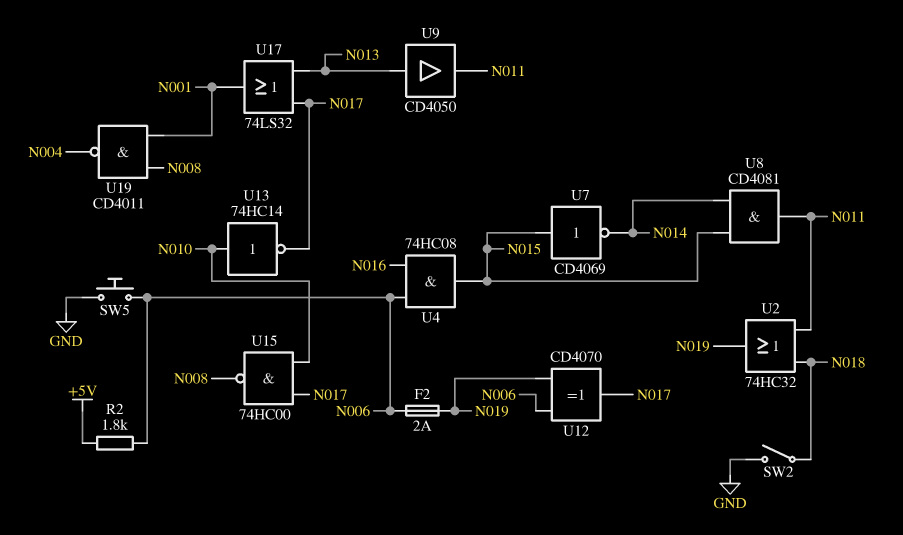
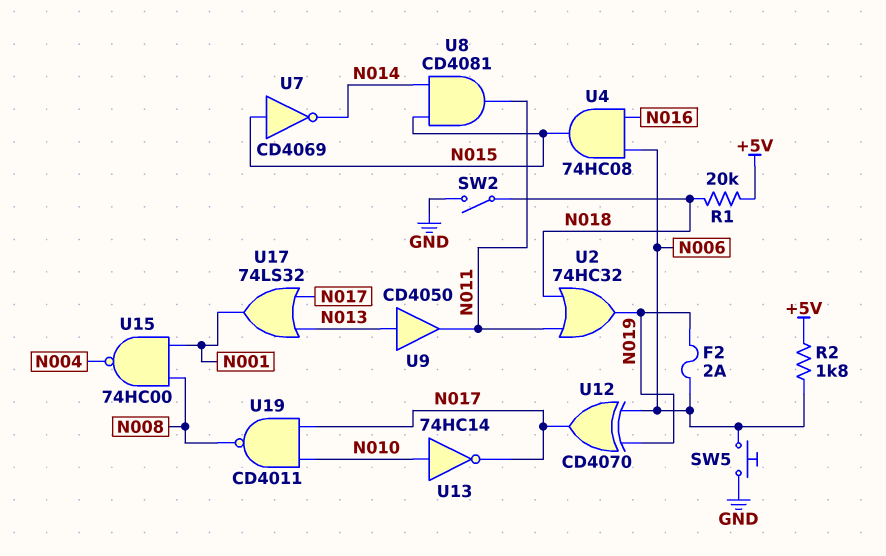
R1: none -> 20k (+5V, N018)
U15: NAND 74HC00 (in N010, in N017, out N008) -> NAND 74HC00 (in N001, in N008, out N004)
U19: NAND CD4011 (in N001, in N008, out N004) -> NAND CD4011 (in N010, in N017, out N008)

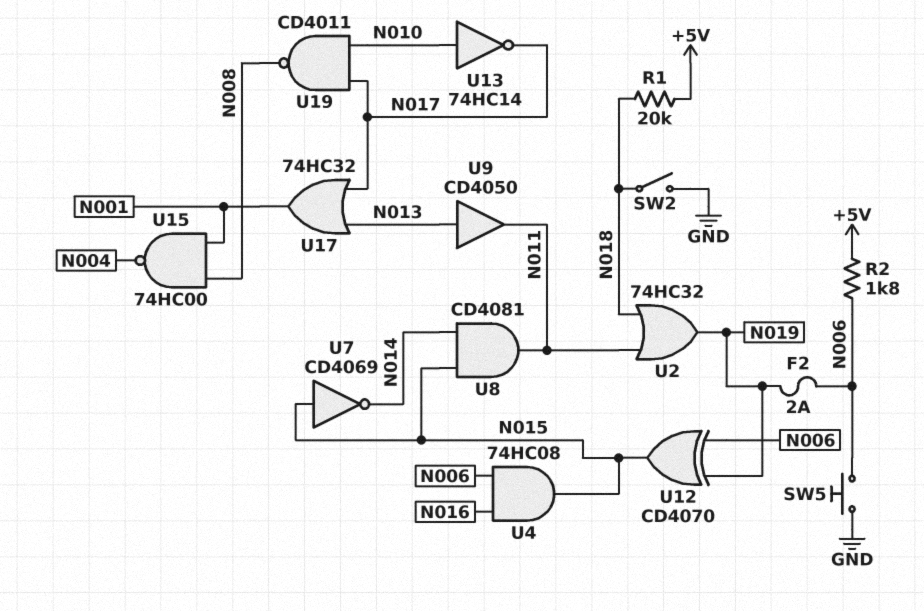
U12: XOR CD4070 (in N006, in N019, out N017) -> XOR CD4070 (in N006, in N019, out N015)
U17: OR 74LS32 (in N013, in N017, out N001) -> OR 74HC32 (in N013, in N017, out N001)

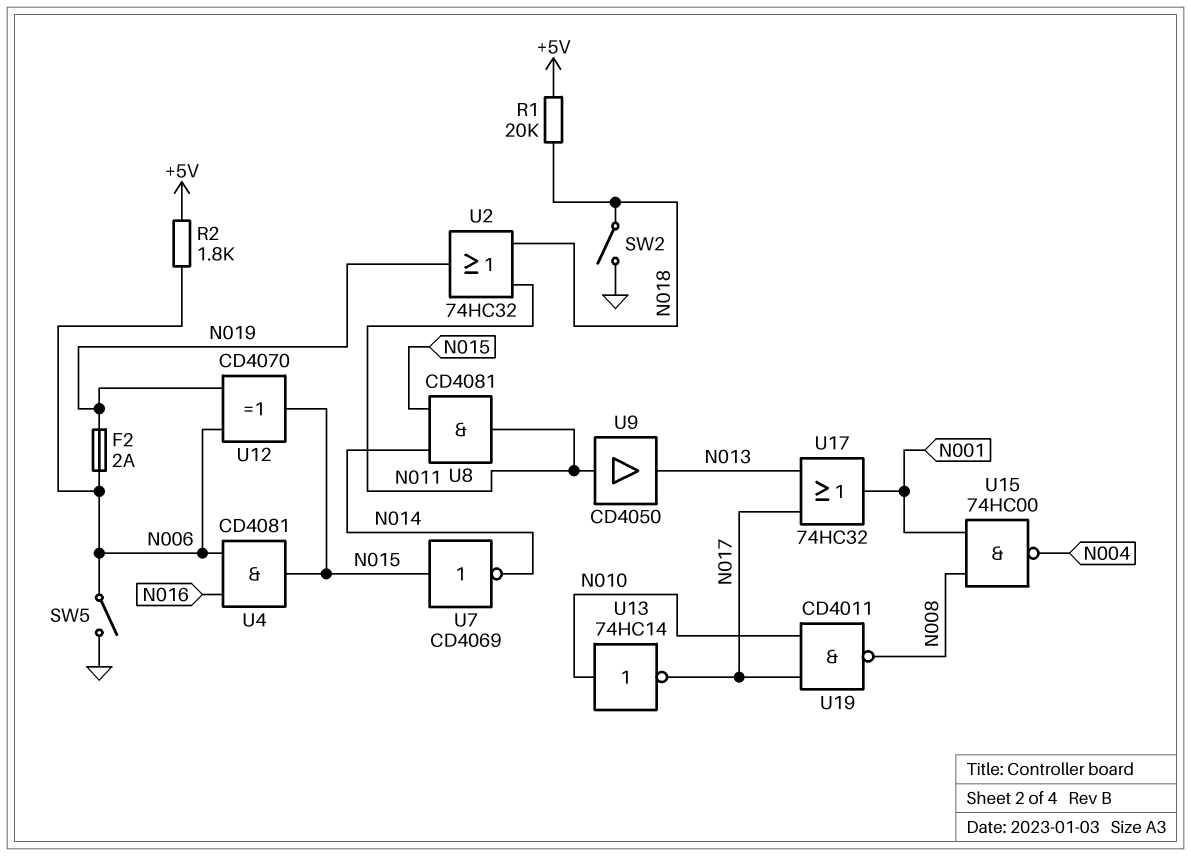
SW5: button (GND, N006) -> switch (GND, N006)
U4: AND 74HC08 (in N006, in N016, out N015) -> AND CD4081 (in N006, in N016, out N015)
U9: buffer CD4050 (in N013, out N011) -> buffer CD4050 (in N011, out N013)

